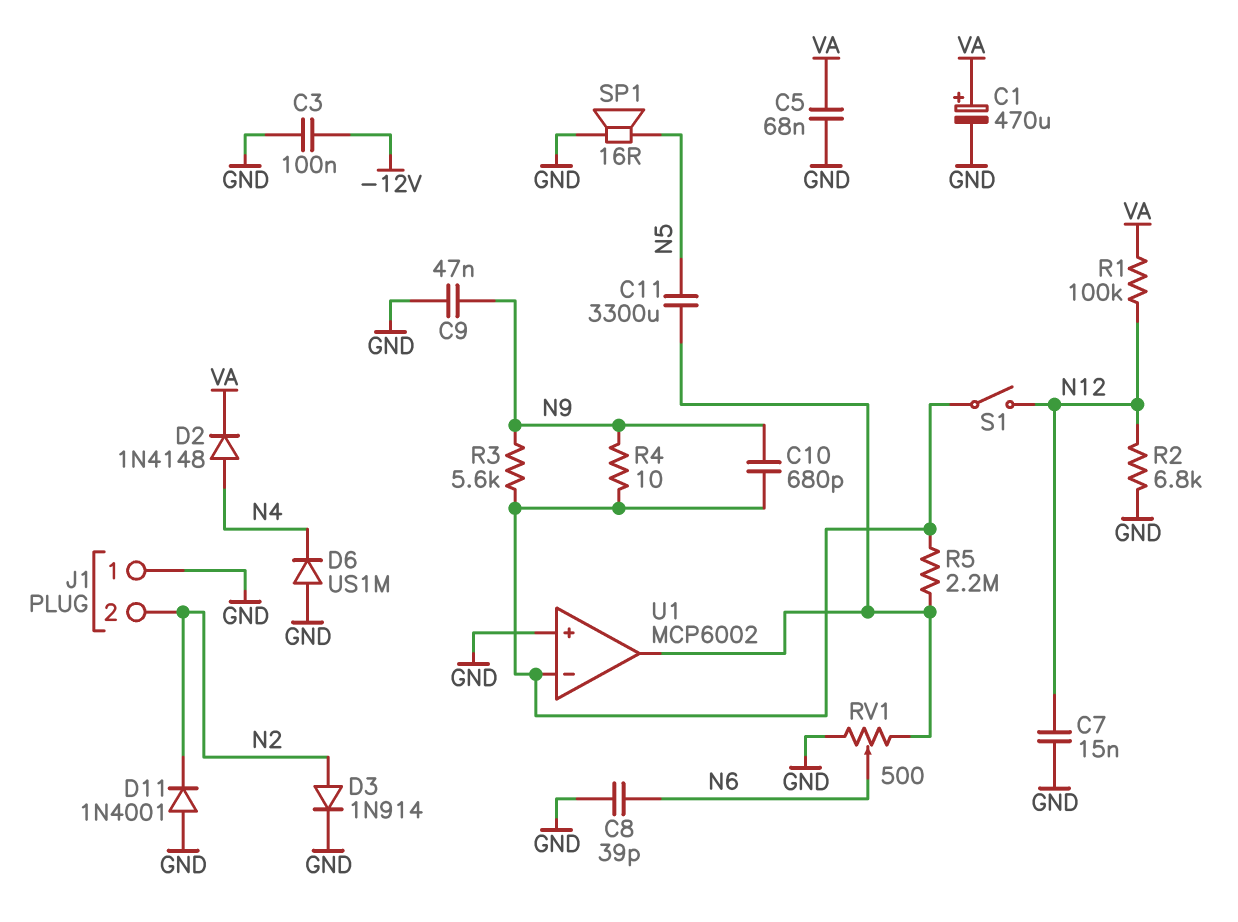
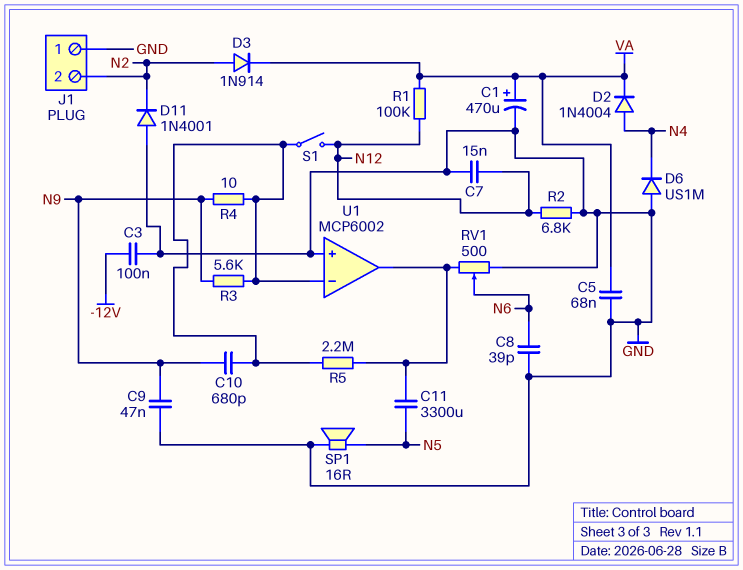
D2: diode 1N4148 (A N4, K VA) -> diode 1N4004 (A N4, K VA)
D3: diode 1N914 (A N2, K GND) -> diode 1N914 (A N2, K VA)

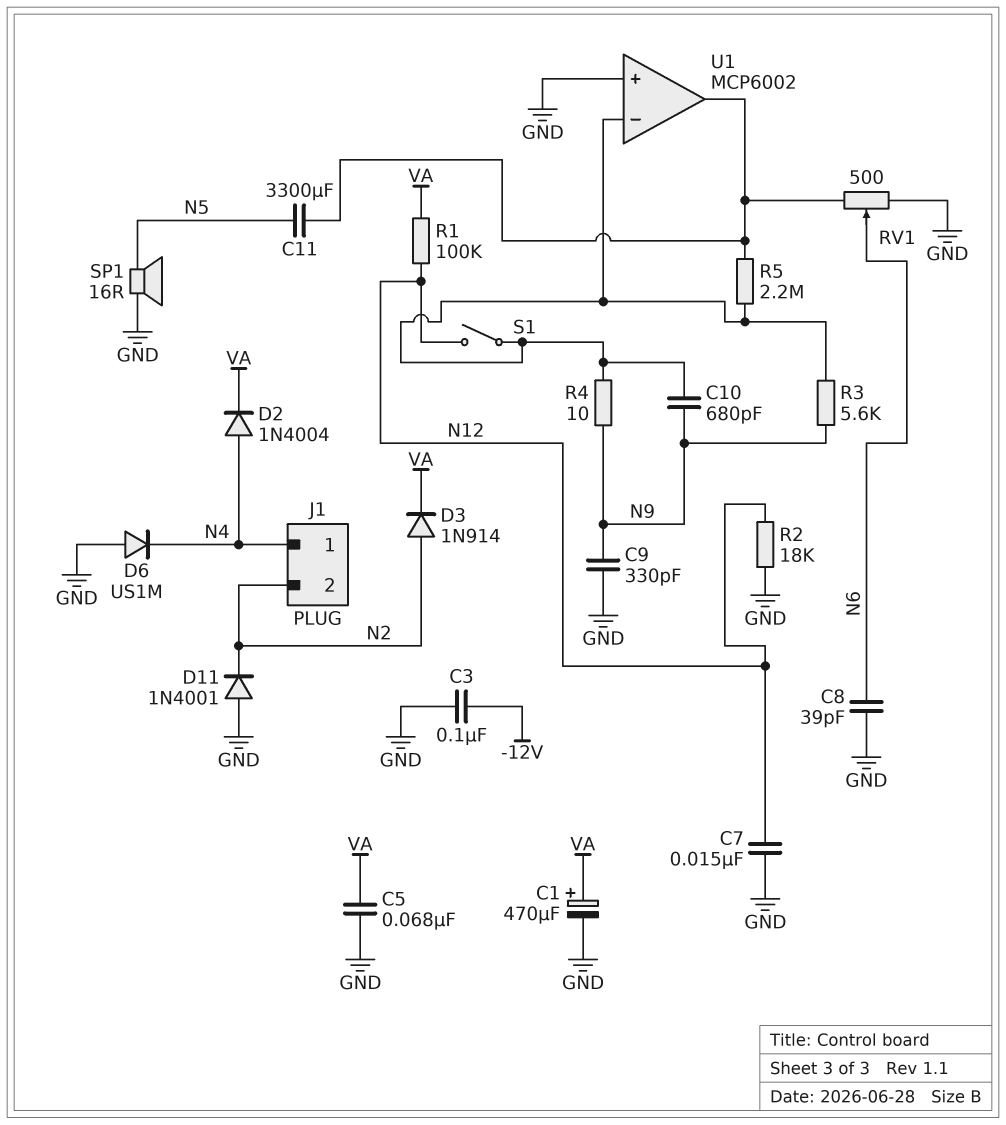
C9: 47nF (GND, N9) -> 330pF (GND, N9)
J1 pin 1: GND -> N4
R2: 6.8k (GND, N12) -> 18k (GND, N12)

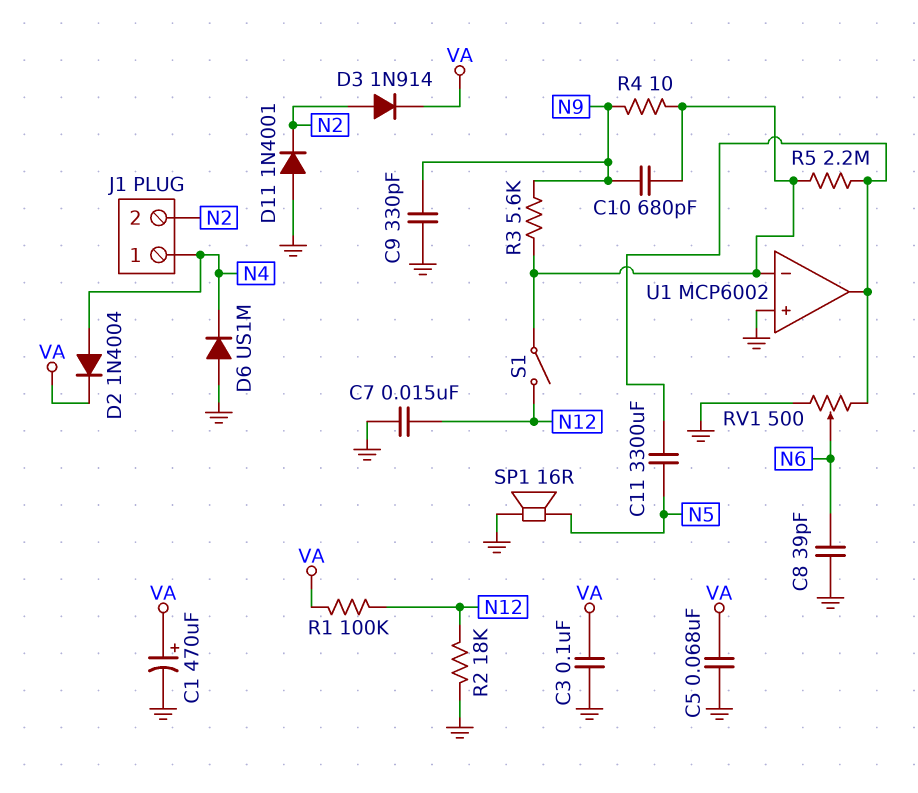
C3: 100nF (-12V, GND) -> 100nF (GND, VA)

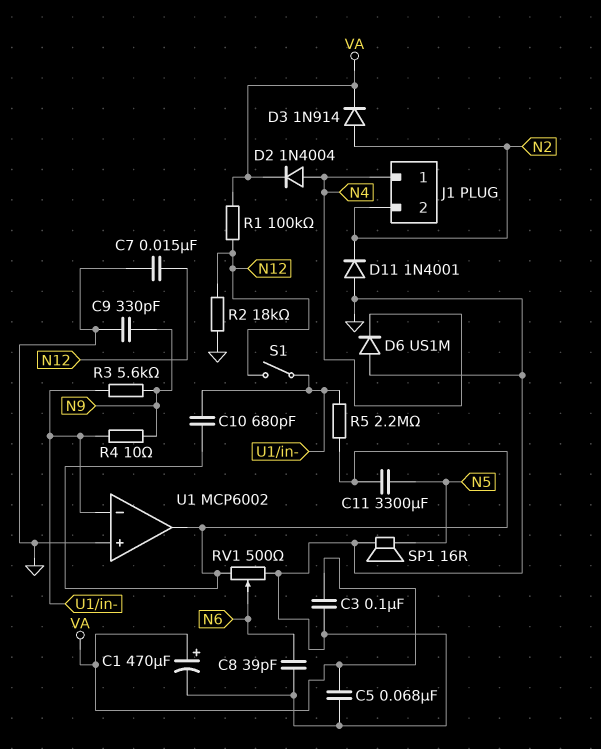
C10: 680pF (N9, U1/in-) -> 680pF (U1/in-, U1/out)

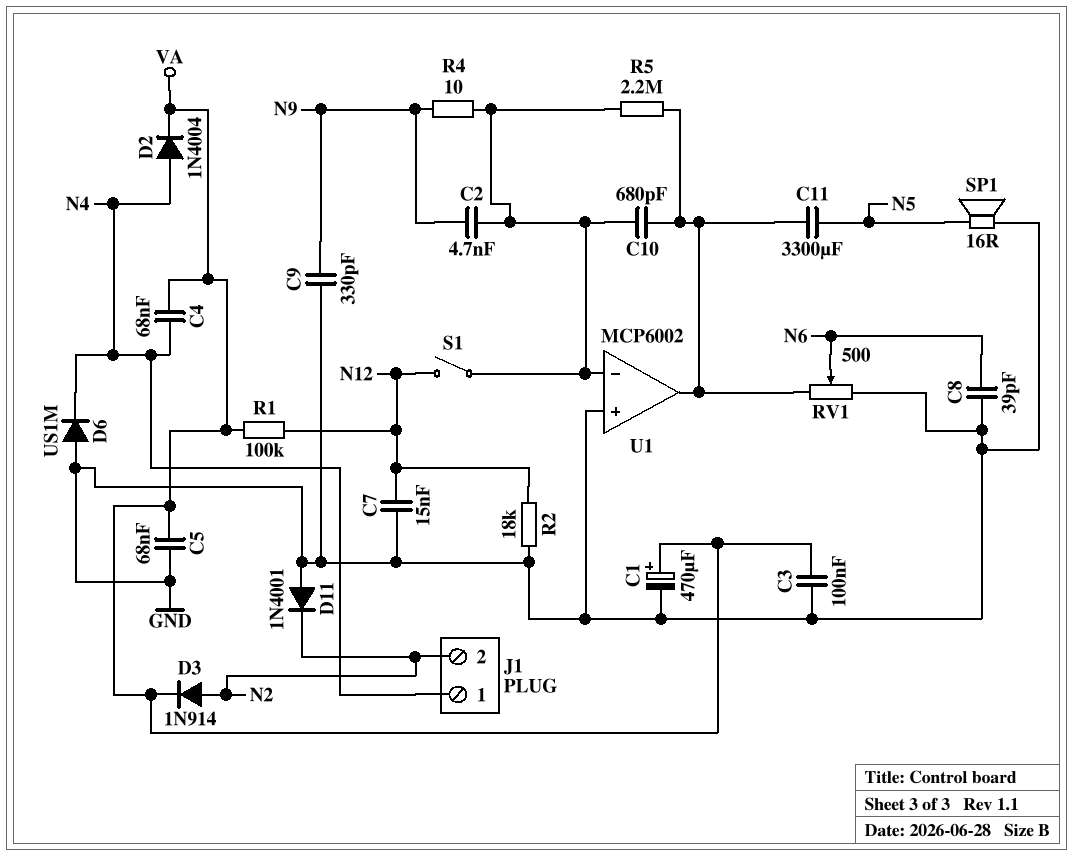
C2: none -> 4.7nF (N9, U1/in-)
C4: none -> 68nF (N4, VA)
R3: 5.6k (N9, U1/in-) -> none

